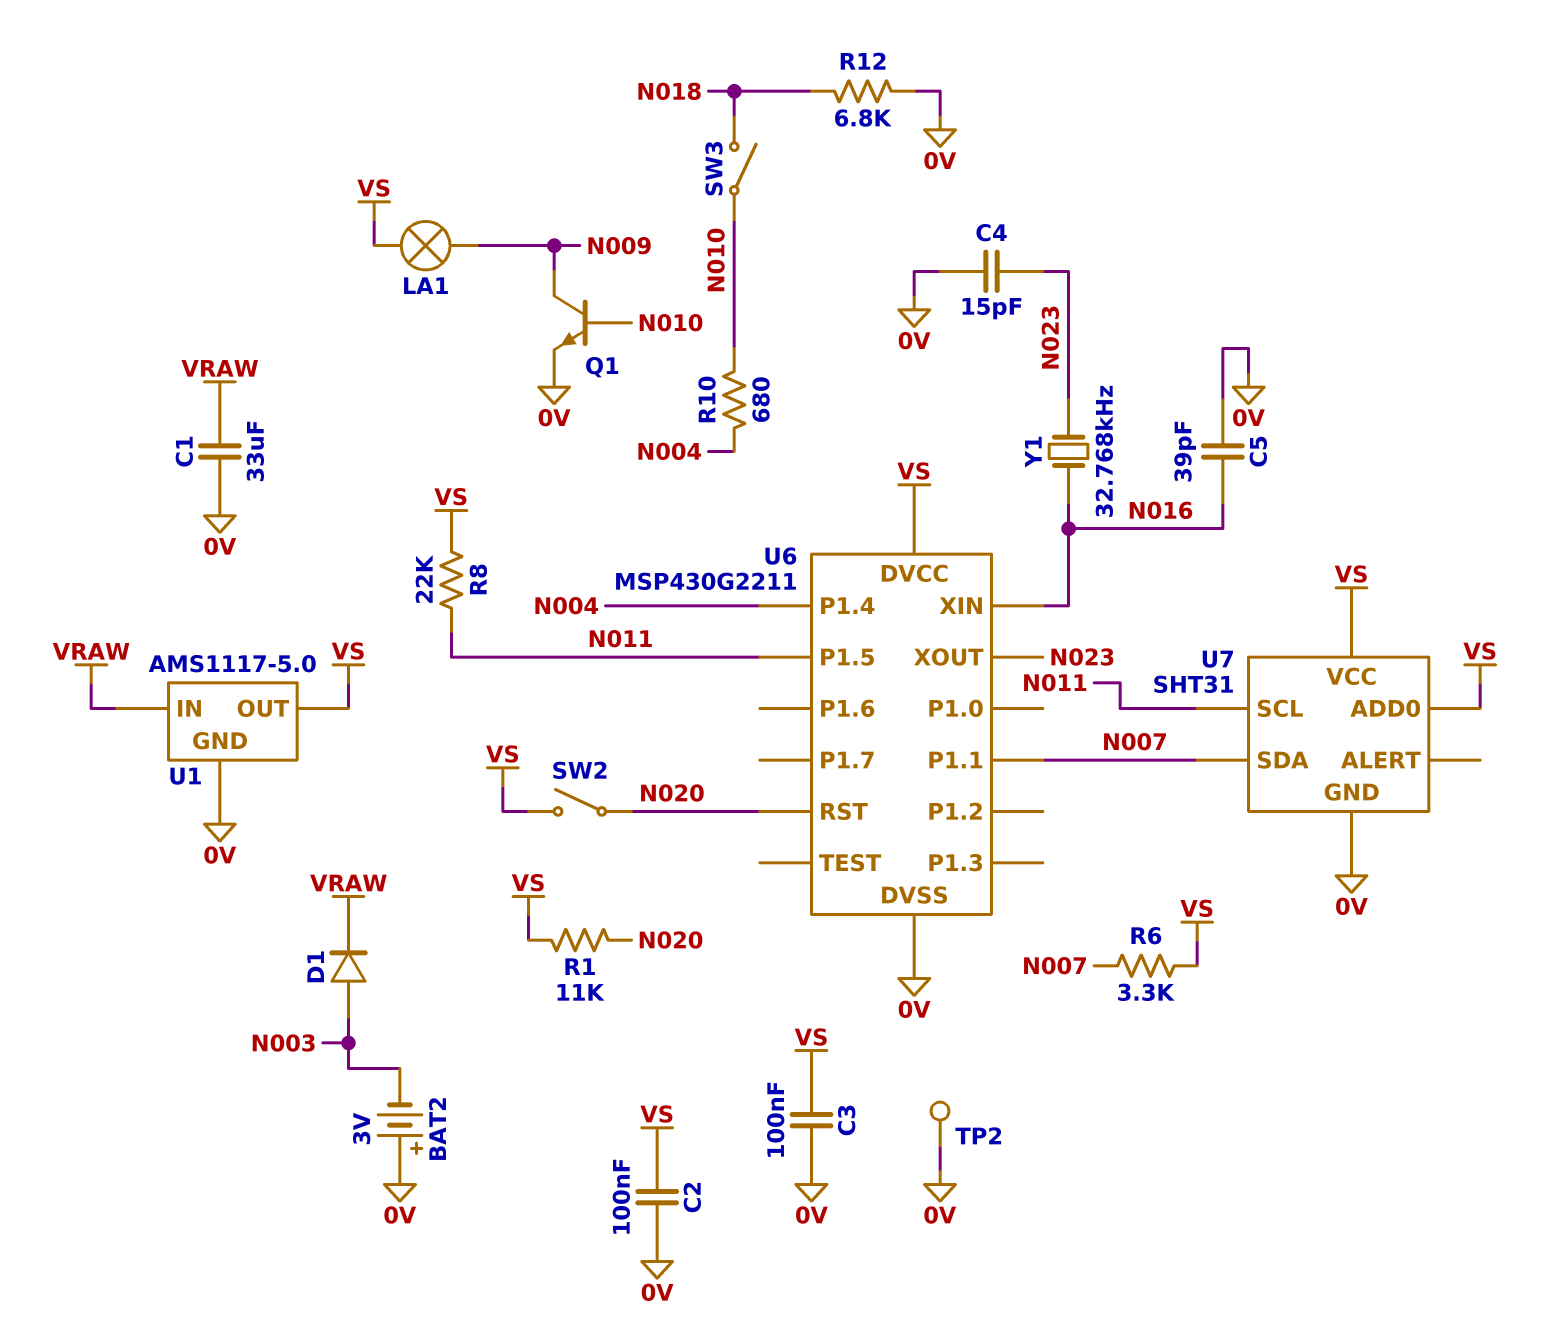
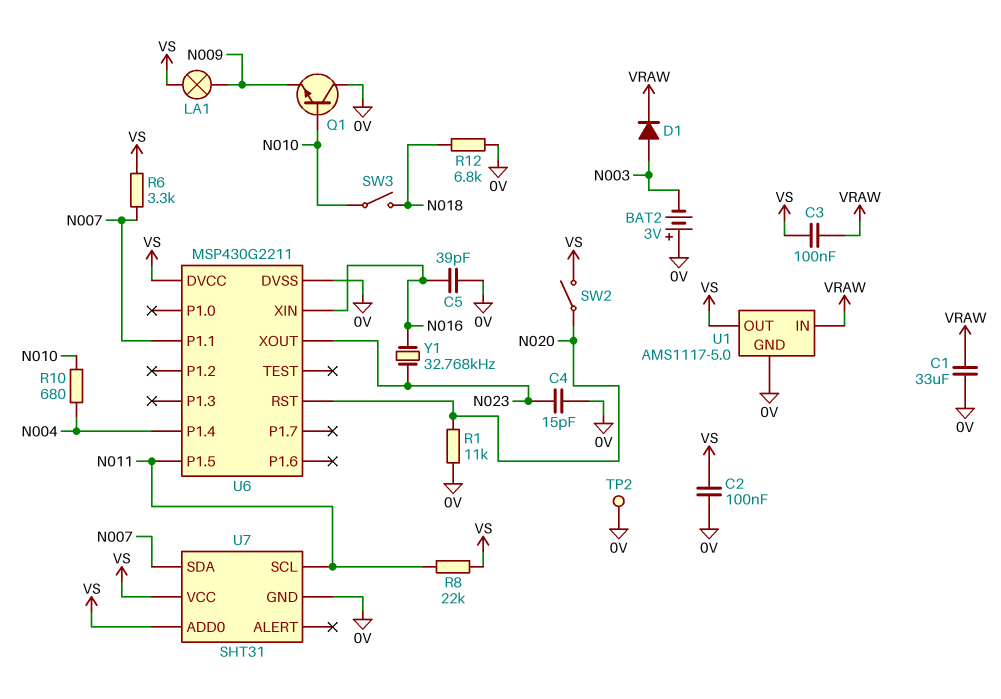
C3: 100nF (0V, VS) -> 100nF (VRAW, VS)
Q1: NPN (B N010, C N009, E 0V) -> NPN (B N010, C 0V, E N009)
R1: 11k (N020, VS) -> 11k (0V, N020)

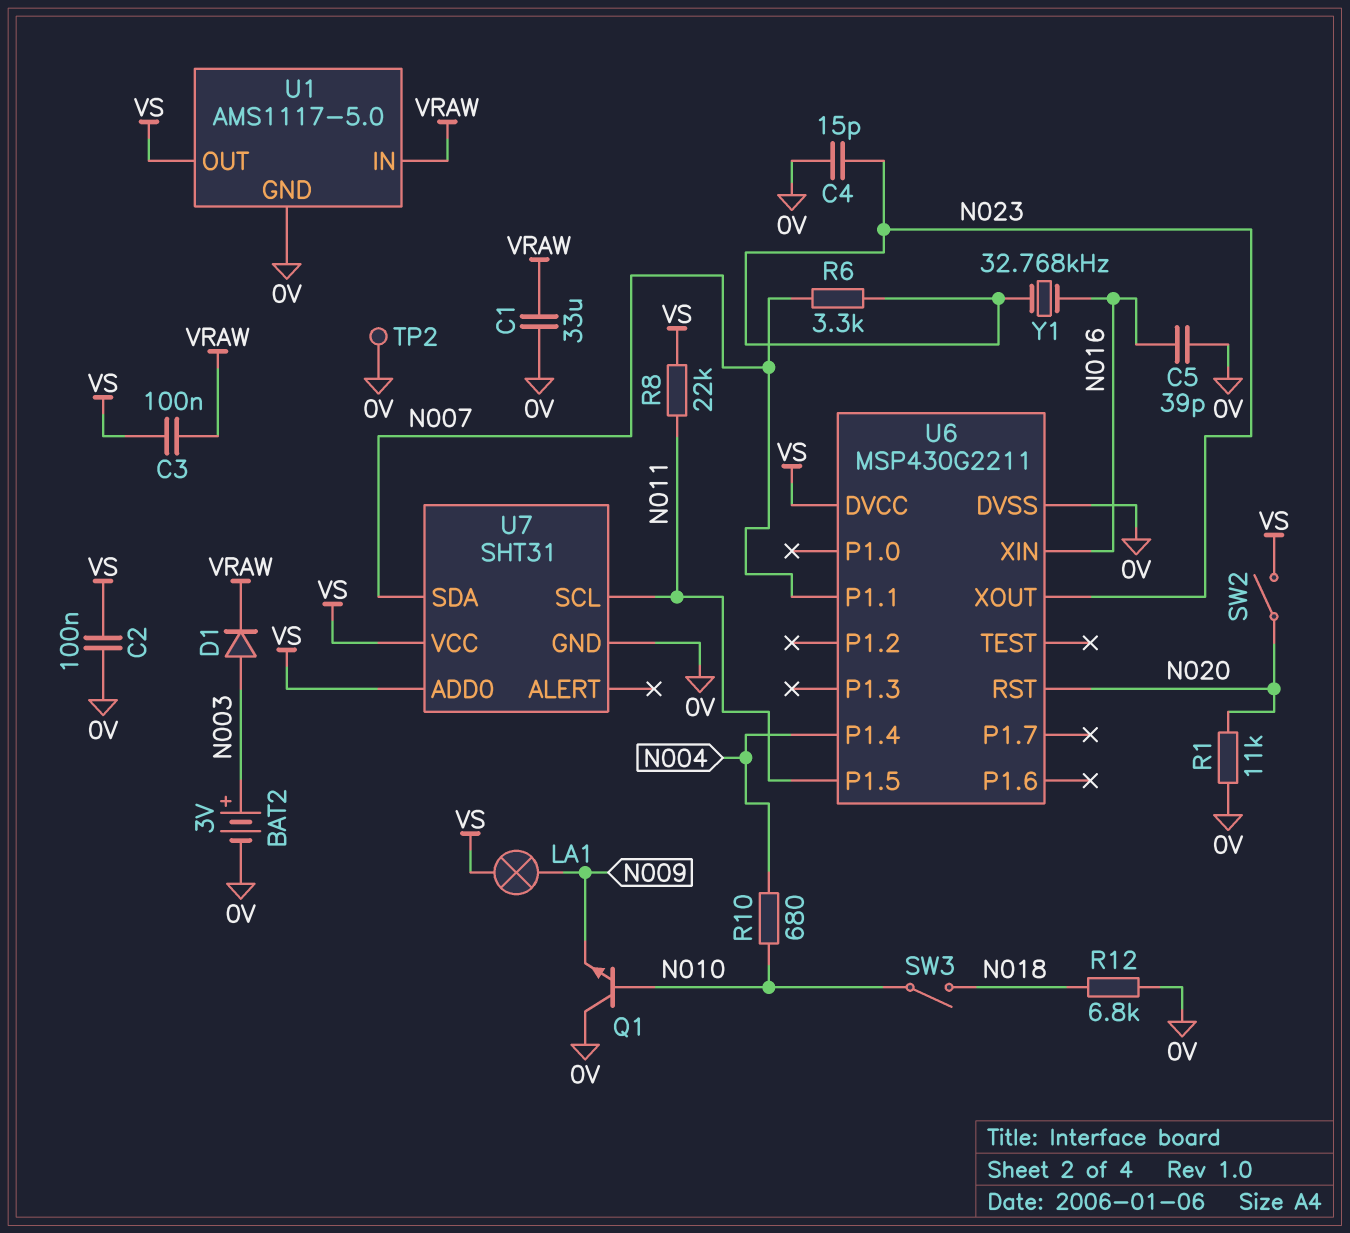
BAT2: 3V (plus 0V, minus N003) -> 3V (plus N003, minus 0V)
R6: 3.3k (N007, VS) -> 3.3k (N007, N023)

